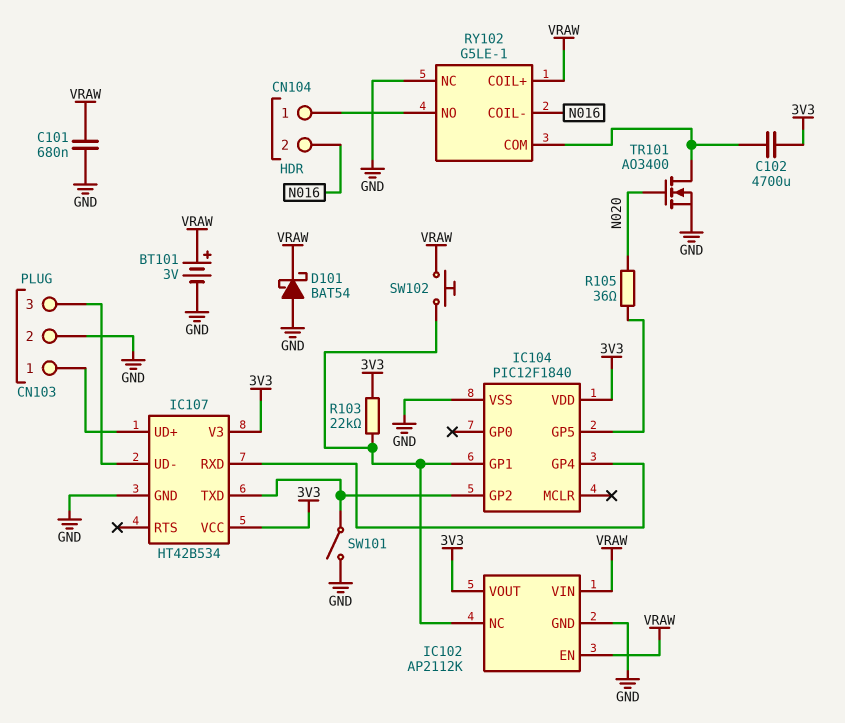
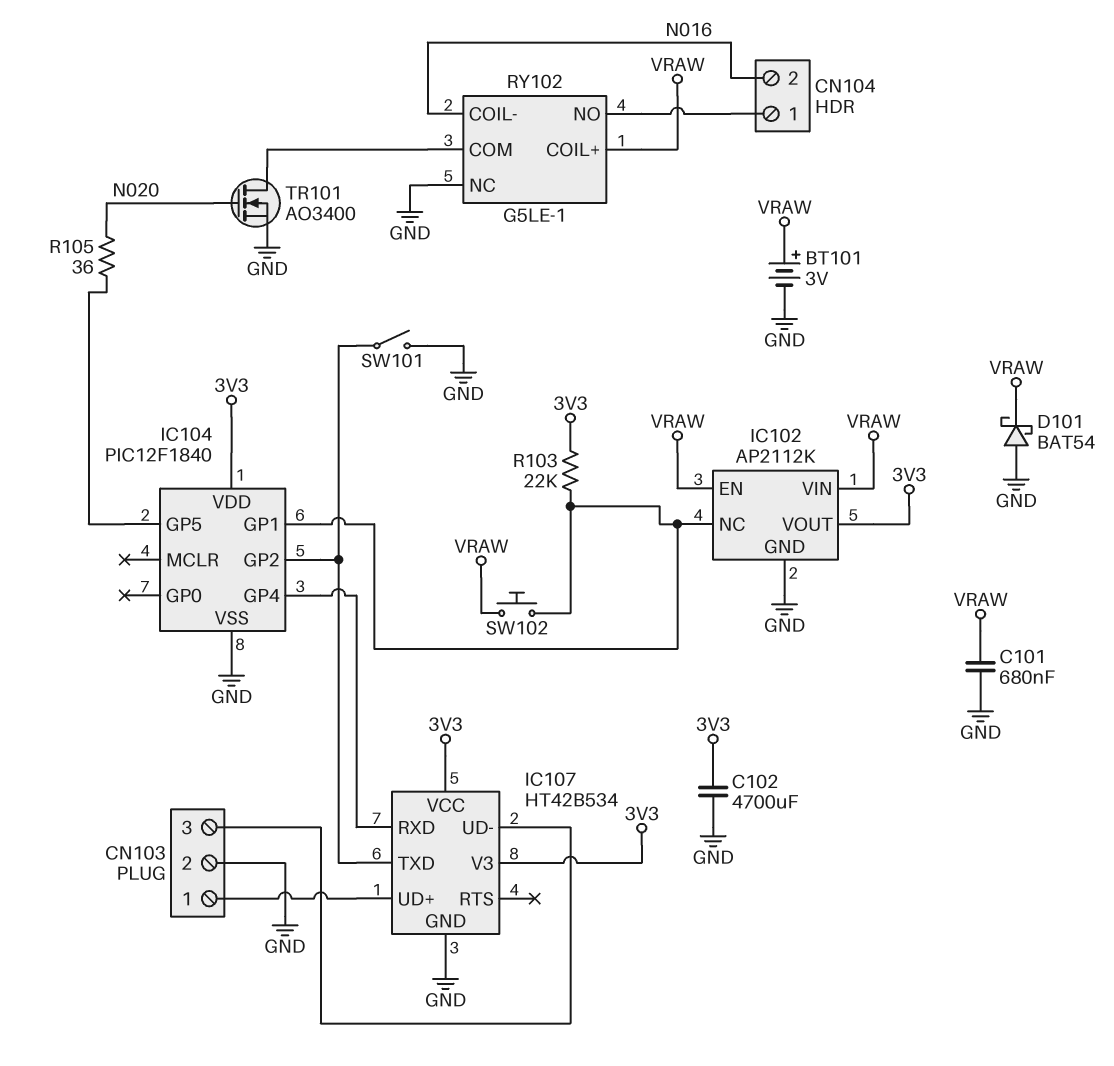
C102: 4700uF (3V3, RY102/COM) -> 4700uF (3V3, GND)

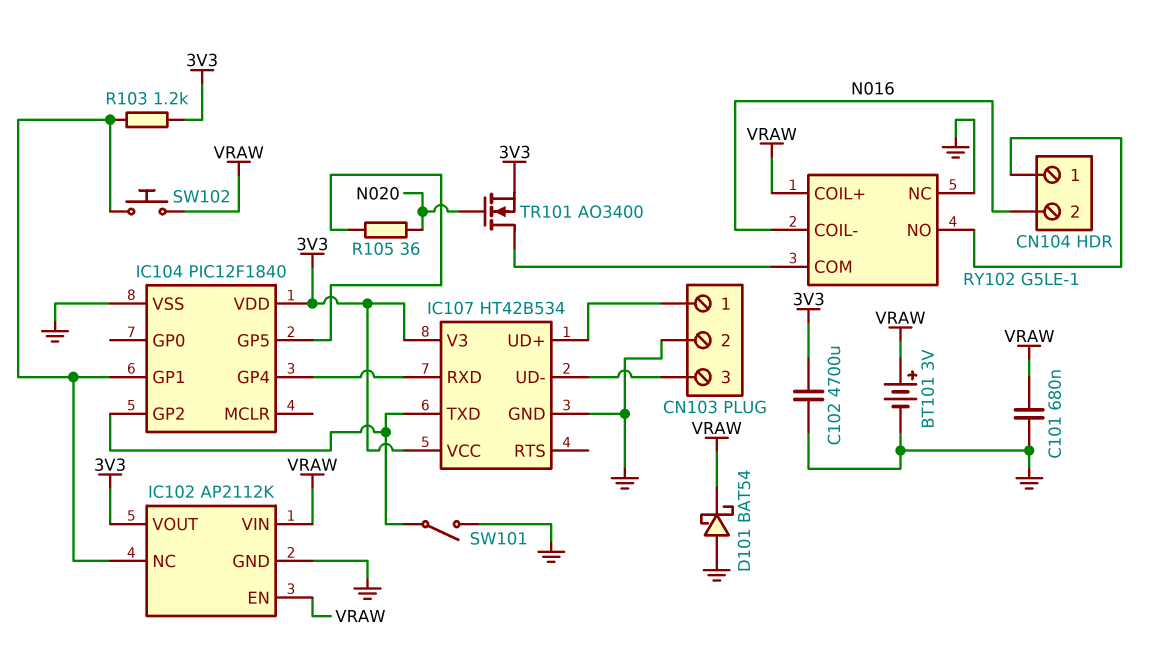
R103: 22k (3V3, IC102/NC) -> 1.2k (3V3, IC102/NC)
TR101: NMOS AO3400 (G N020, D RY102/COM, S GND) -> NMOS AO3400 (G N020, D RY102/COM, S 3V3)

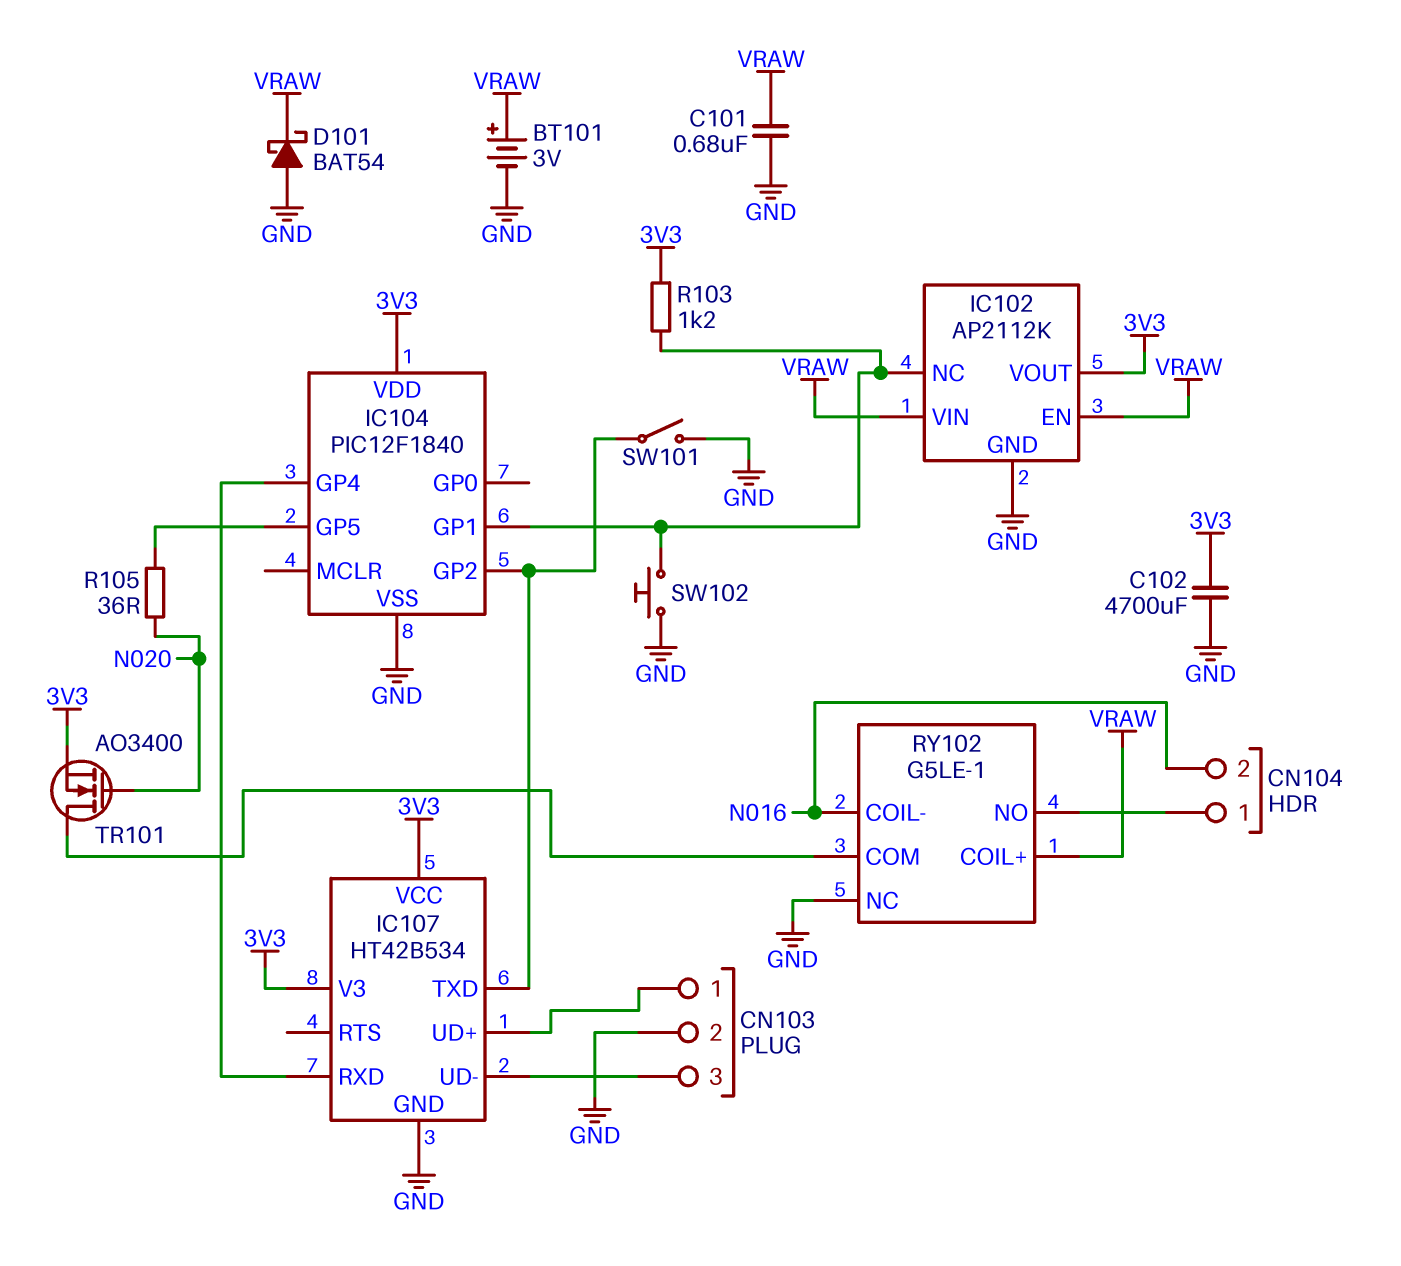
SW102: button (IC102/NC, VRAW) -> button (GND, IC102/NC)

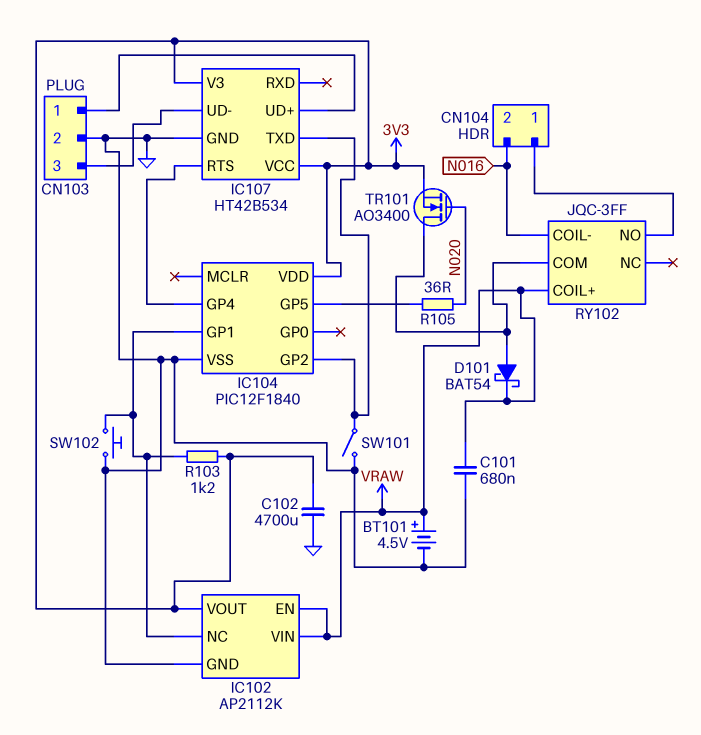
BT101: 3V (plus VRAW, minus GND) -> 4.5V (plus VRAW, minus GND)
D101: schottky BAT54 (A GND, K VRAW) -> schottky BAT54 (A RY102/COM, K VRAW)
IC107 pin RTS: none -> IC104/GP4
IC107 pin RXD: IC104/GP4 -> none
RY102: G5LE-1 -> JQC-3FF
RY102 pin NC: GND -> none

